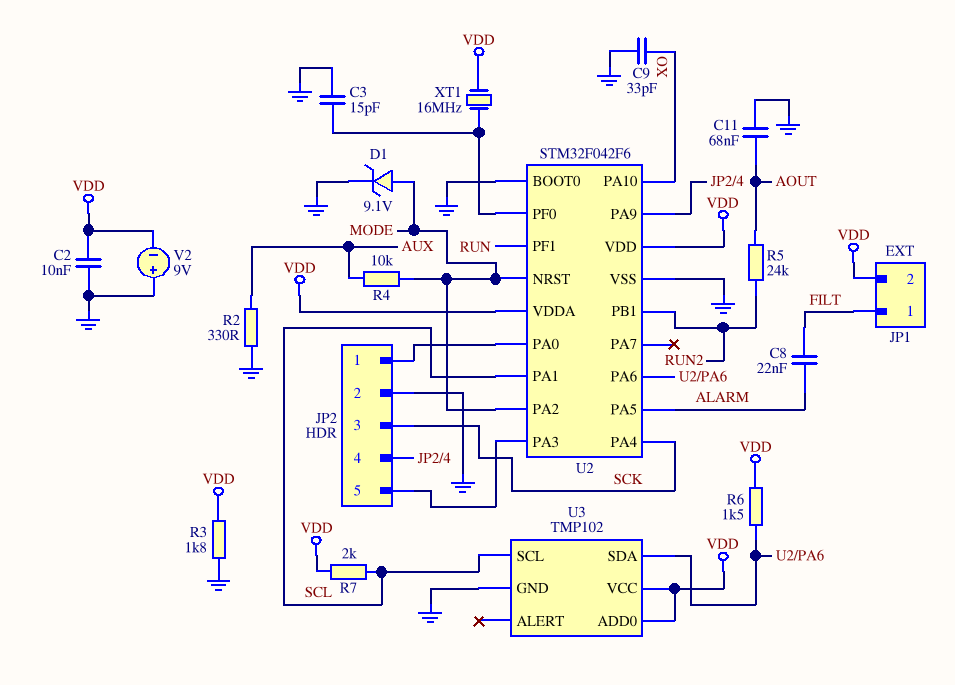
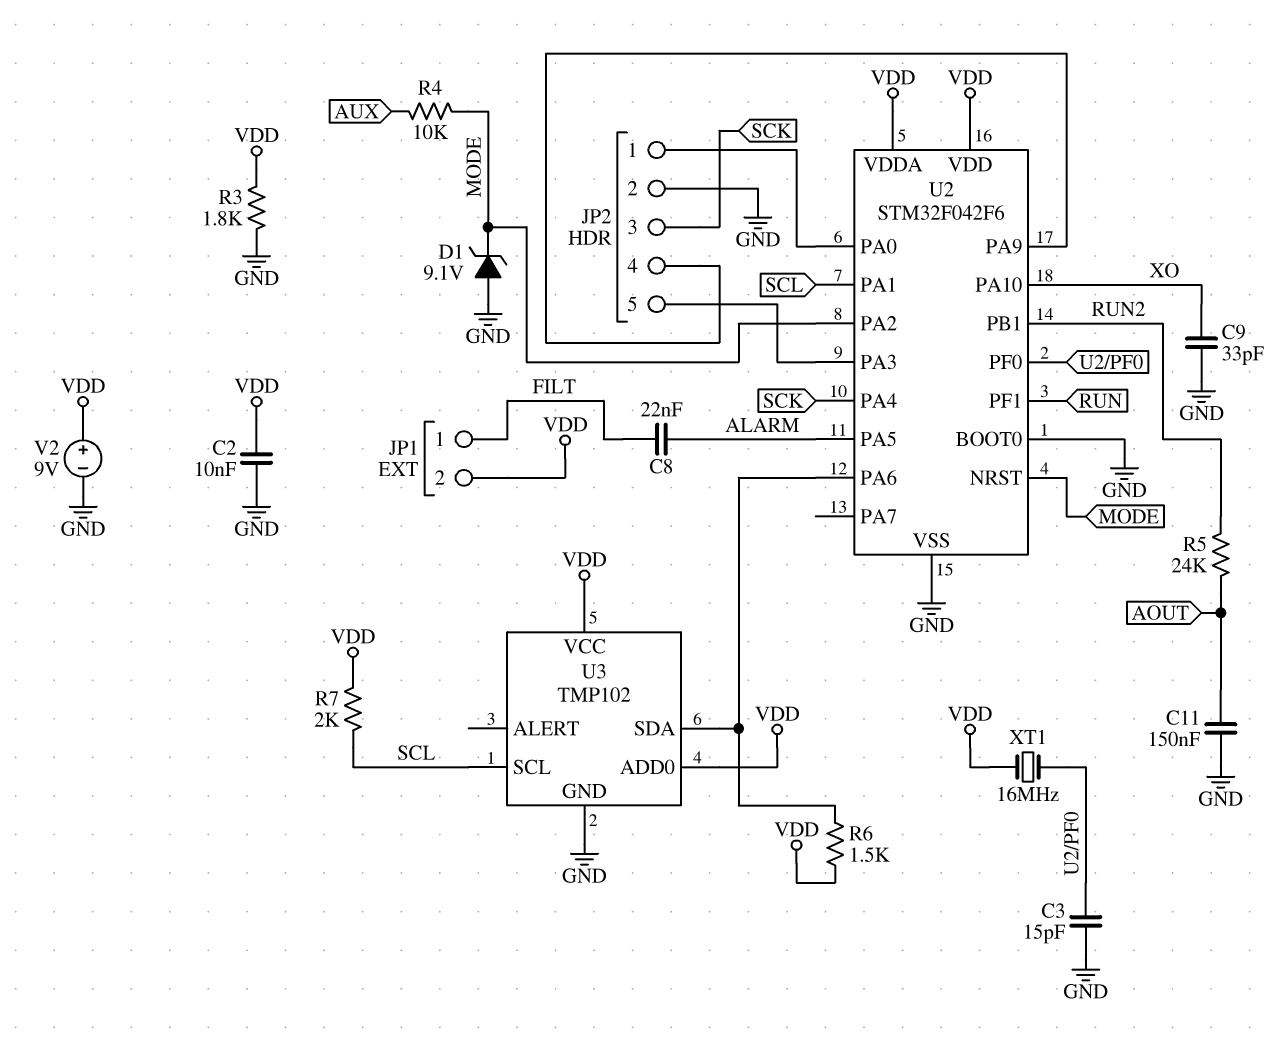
C11: 68nF (AOUT, GND) -> 150nF (AOUT, GND)
D1: zener 9.1V (A MODE, K GND) -> zener 9.1V (A GND, K MODE)
R2: 330 (AUX, GND) -> none
V2: 9V (plus GND, minus VDD) -> 9V (plus VDD, minus GND)

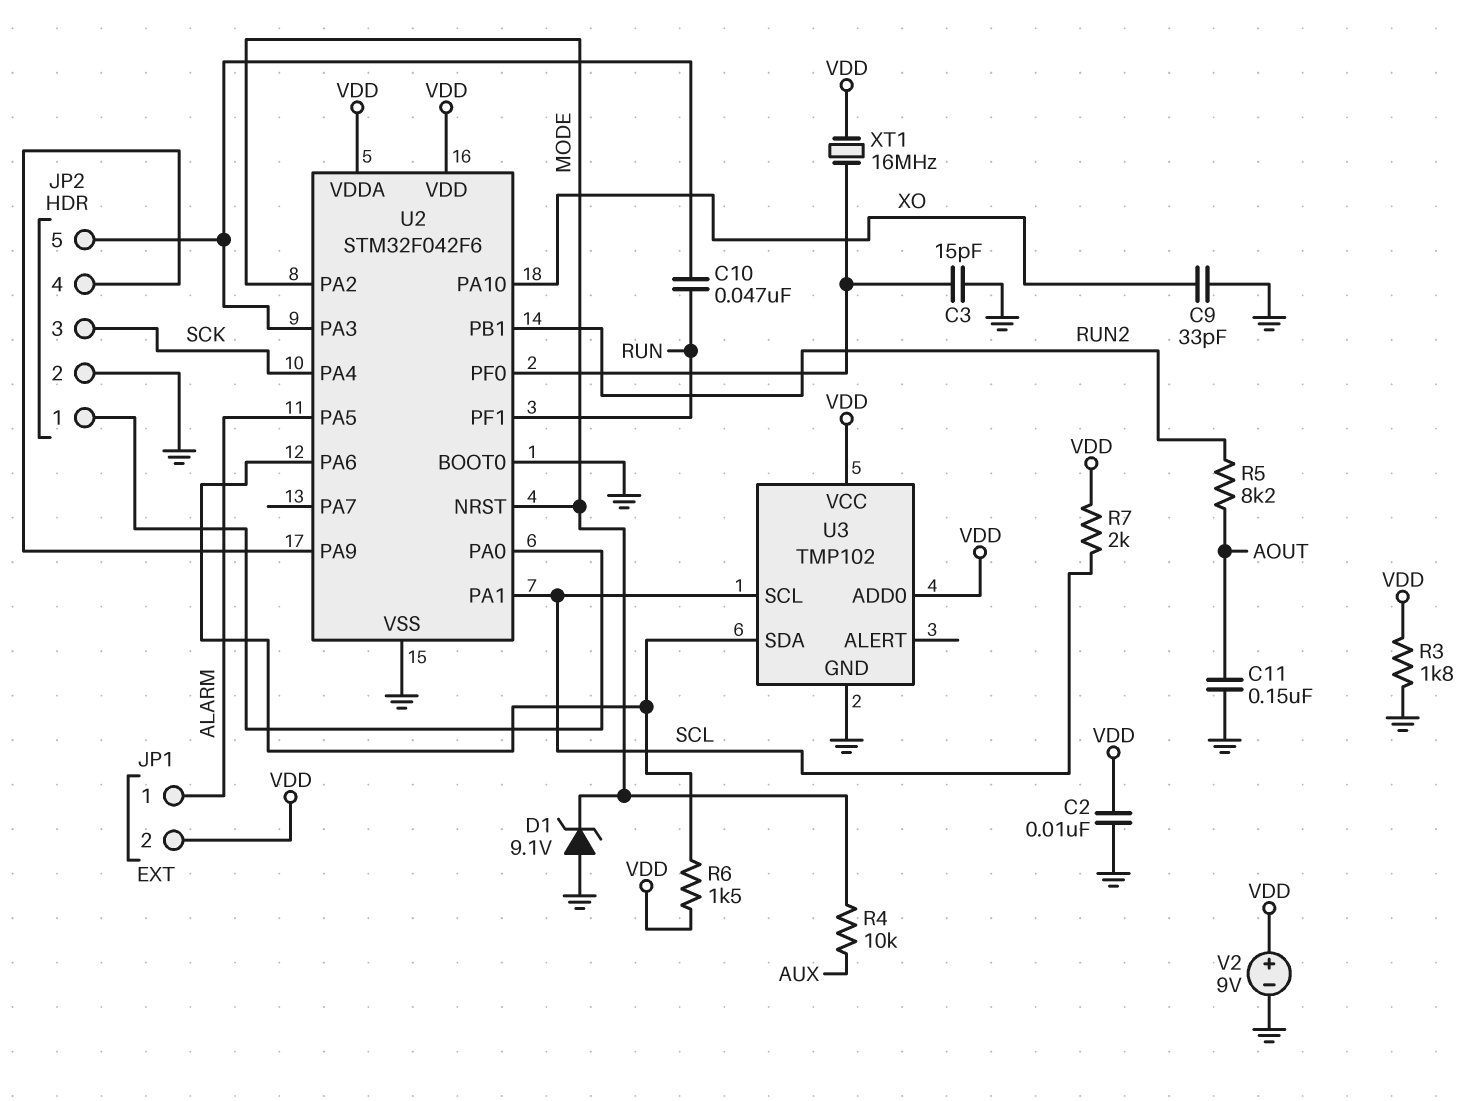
C8: 22nF (ALARM, FILT) -> none
C10: none -> 47nF (JP2/5, RUN)
JP1 pin 1: FILT -> ALARM
R5: 24k (AOUT, RUN2) -> 8.2k (AOUT, RUN2)

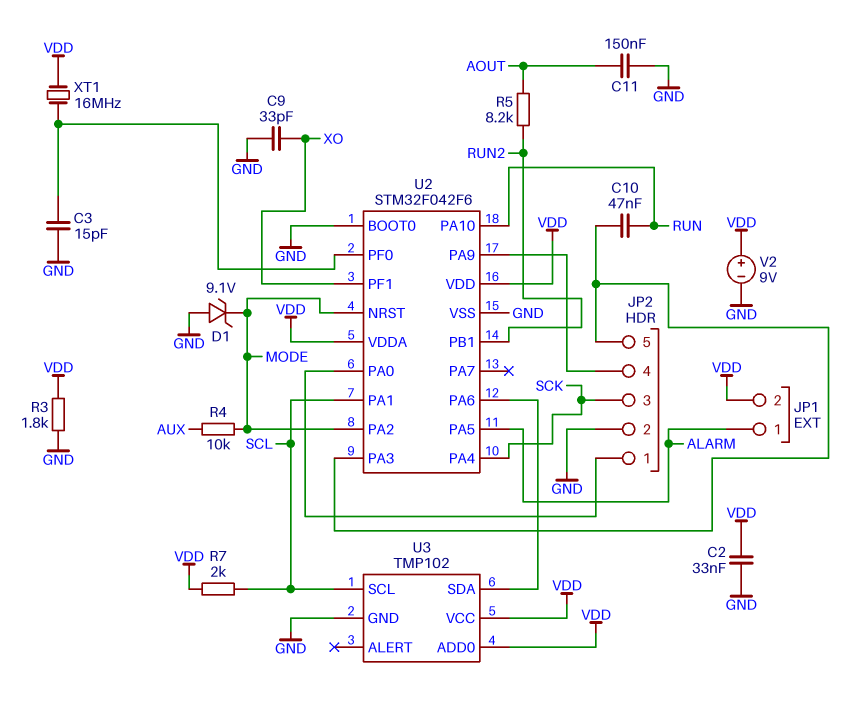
C2: 10nF (GND, VDD) -> 33nF (GND, VDD)
R6: 1.5k (U2/PA6, VDD) -> none
U2 pin PA10: XO -> RUN
U2 pin PF1: RUN -> XO

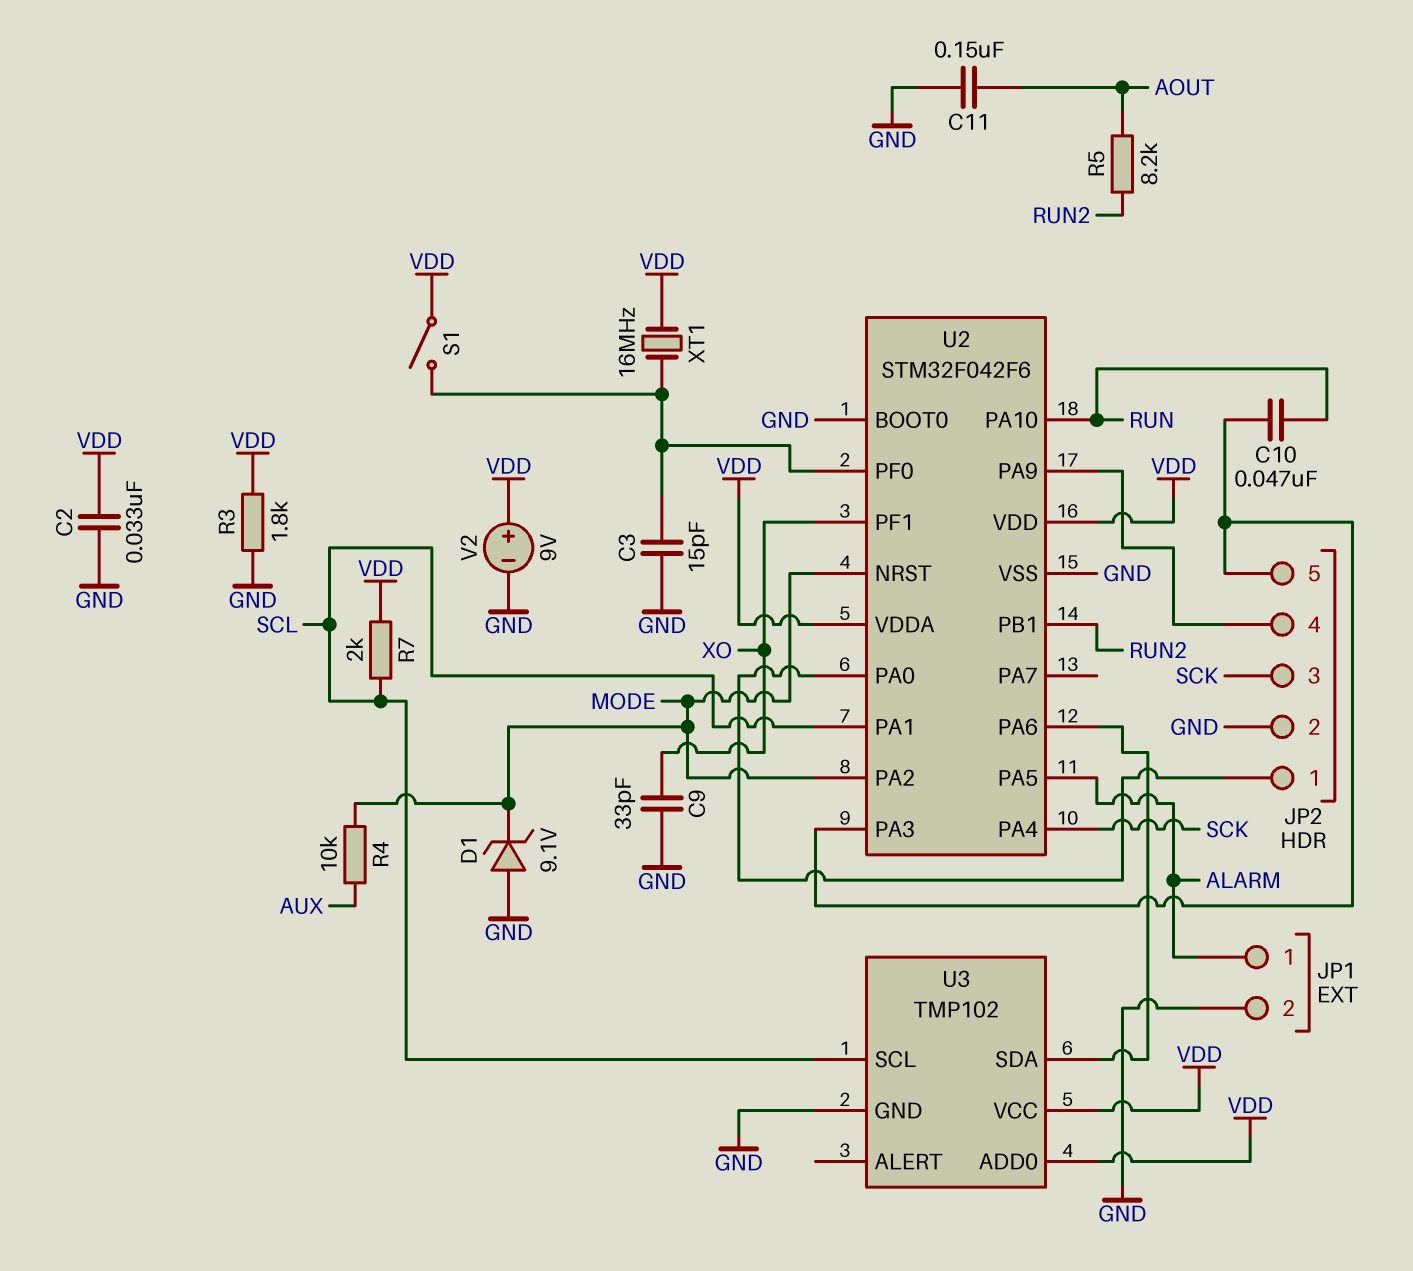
JP1 pin 2: VDD -> GND
S1: none -> switch (U2/PF0, VDD)

